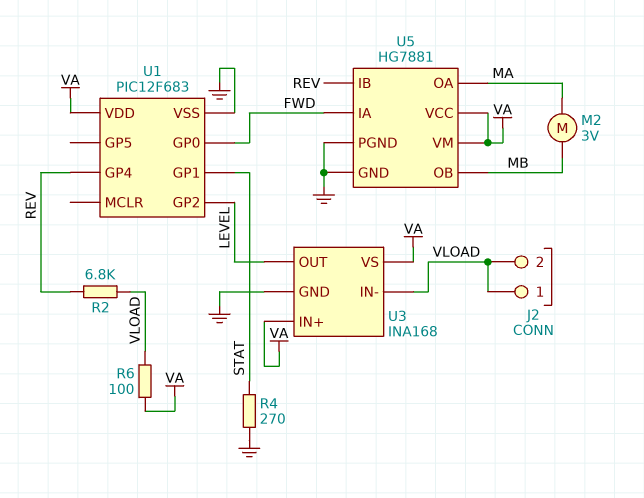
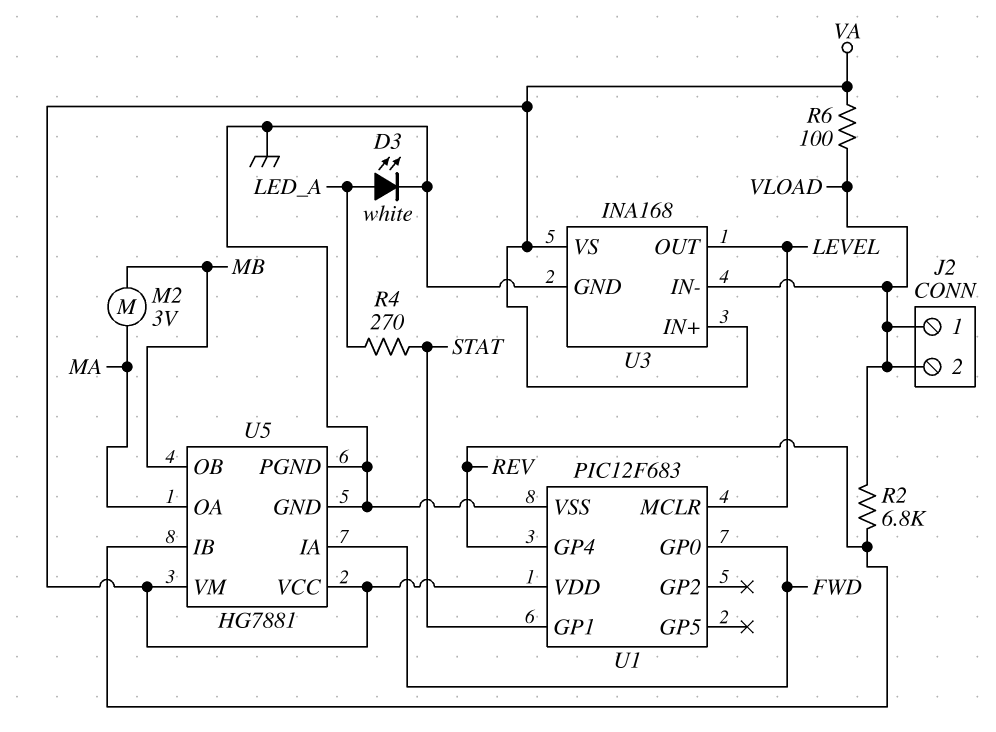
D3: none -> LED white (A LED_A, K GND)
R4: 270 (GND, STAT) -> 270 (LED_A, STAT)
U1 pin GP2: LEVEL -> none
U1 pin MCLR: none -> LEVEL

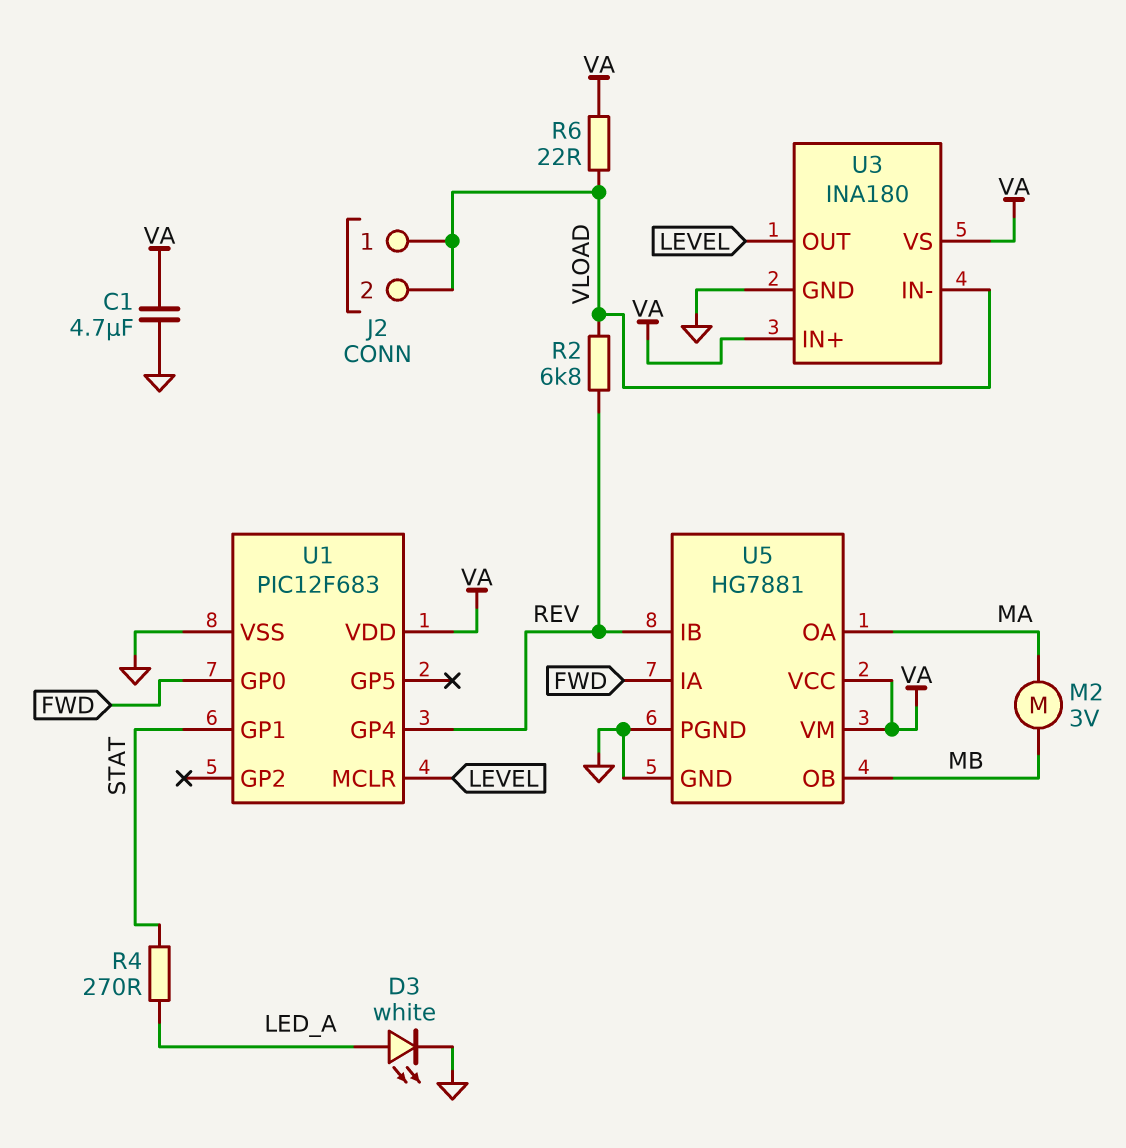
C1: none -> 4.7uF (GND, VA)
R6: 100 (VA, VLOAD) -> 22 (VA, VLOAD)
U3: INA168 -> INA180

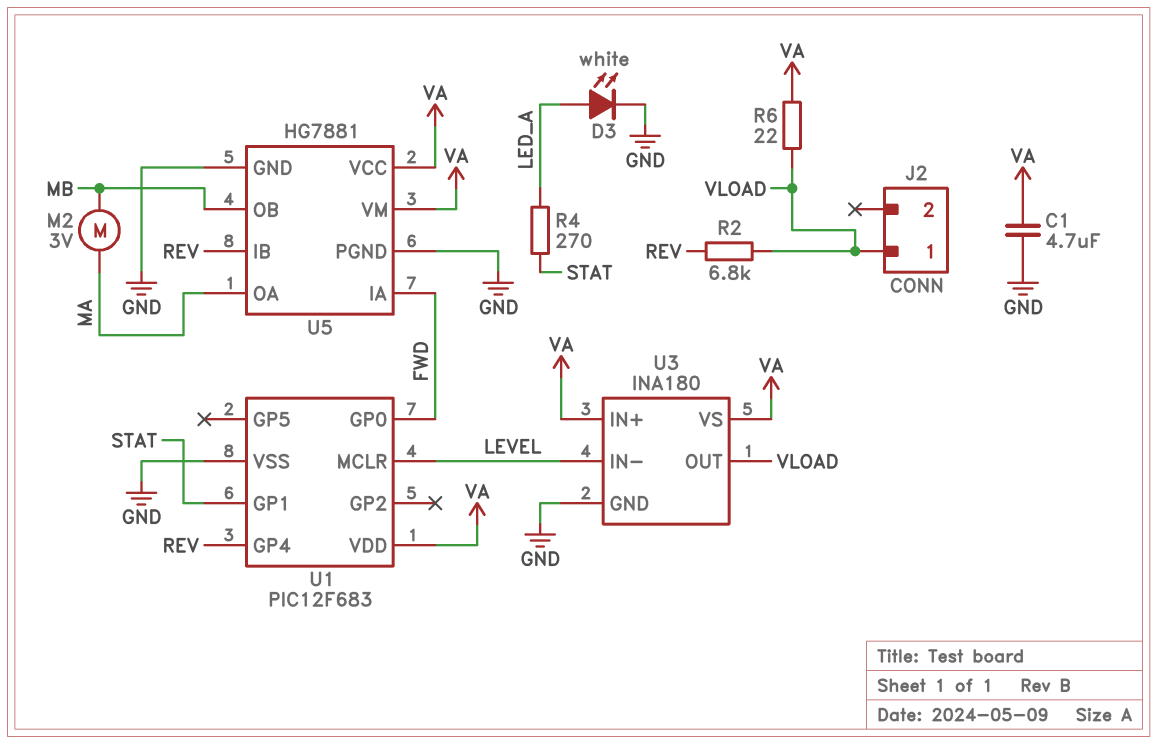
J2 pin 2: VLOAD -> none
U3 pin IN-: VLOAD -> LEVEL
U3 pin OUT: LEVEL -> VLOAD

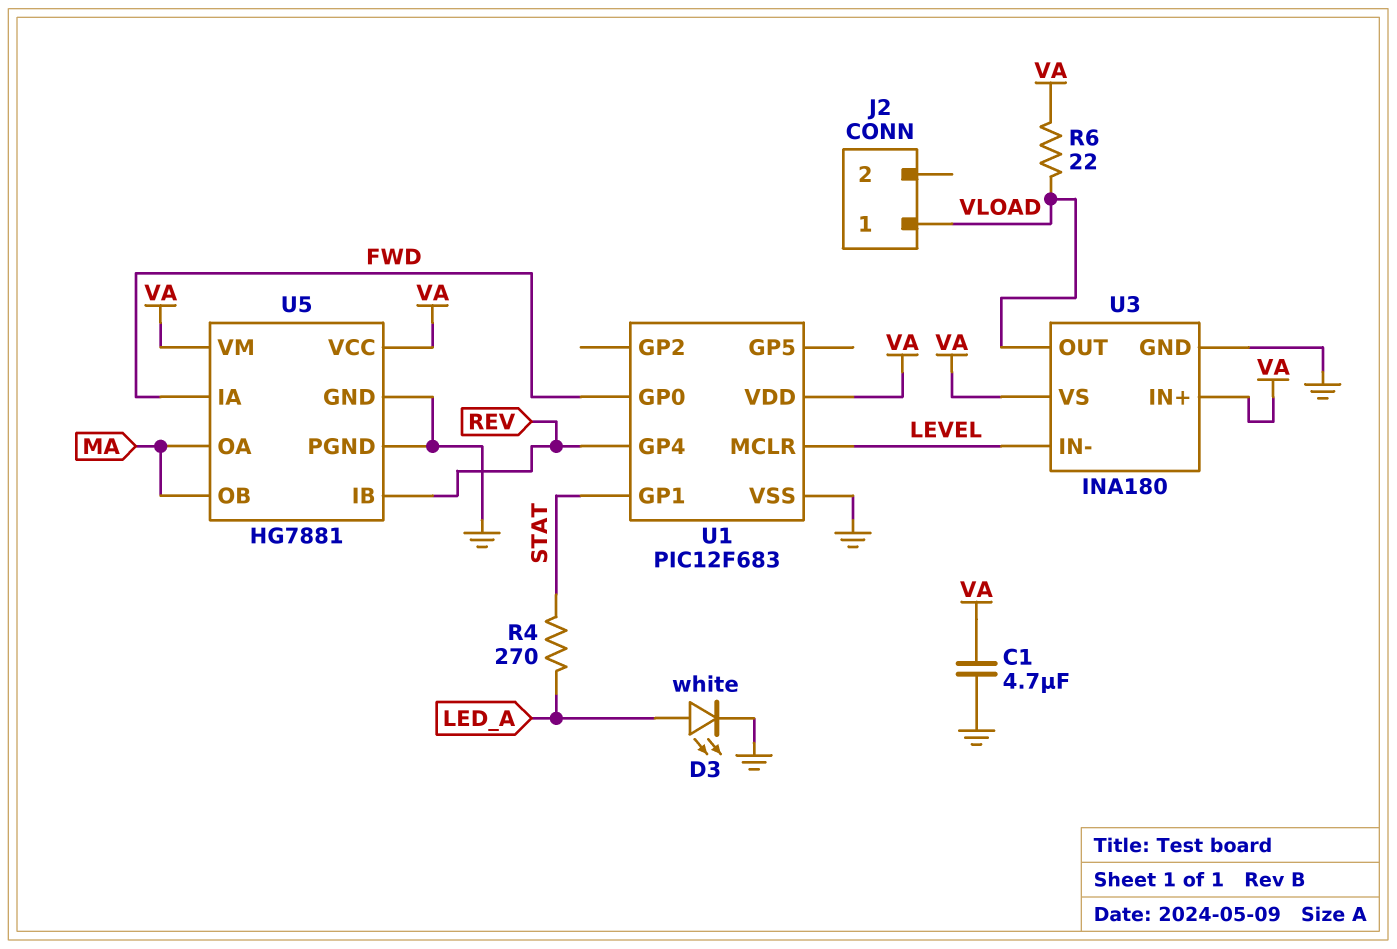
M2: motor 3V (MA, MB) -> none
R2: 6.8k (REV, VLOAD) -> none
U5 pin OB: MB -> MA

